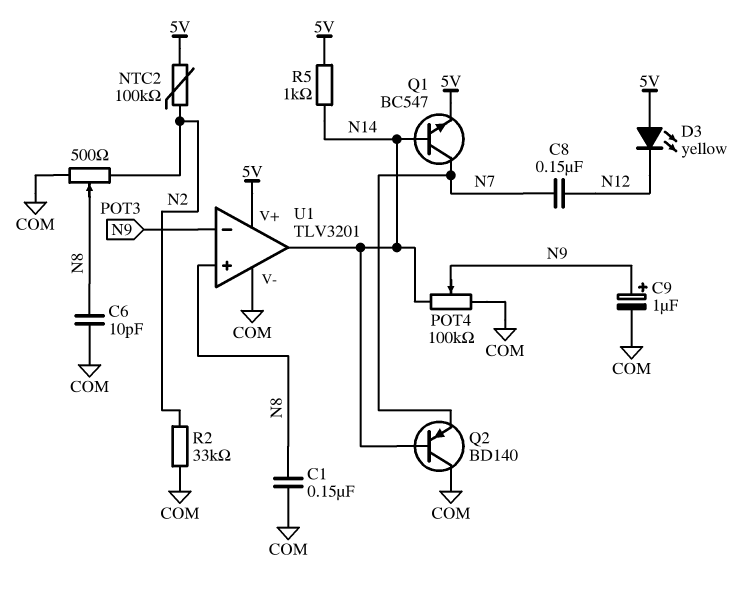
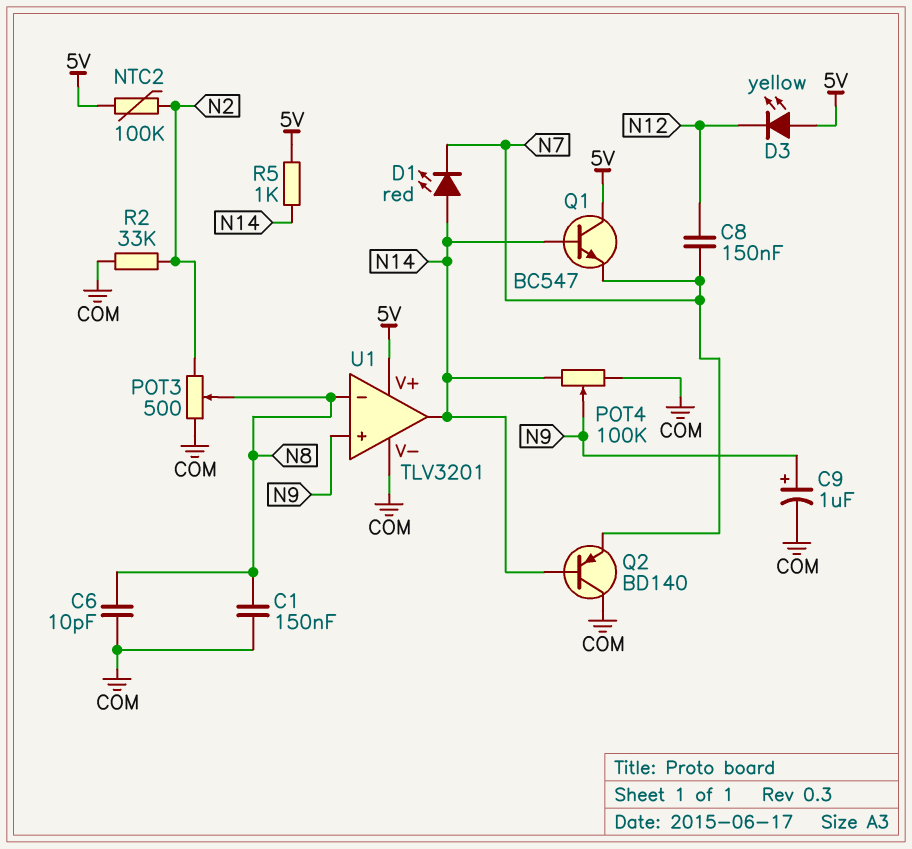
D1: none -> LED red (A N14, K N7)
Q1: NPN BC547 (B N14, C N7, E 5V) -> NPN BC547 (B N14, C 5V, E N7)
U1 pin in+: N8 -> N9
U1 pin in-: N9 -> N8

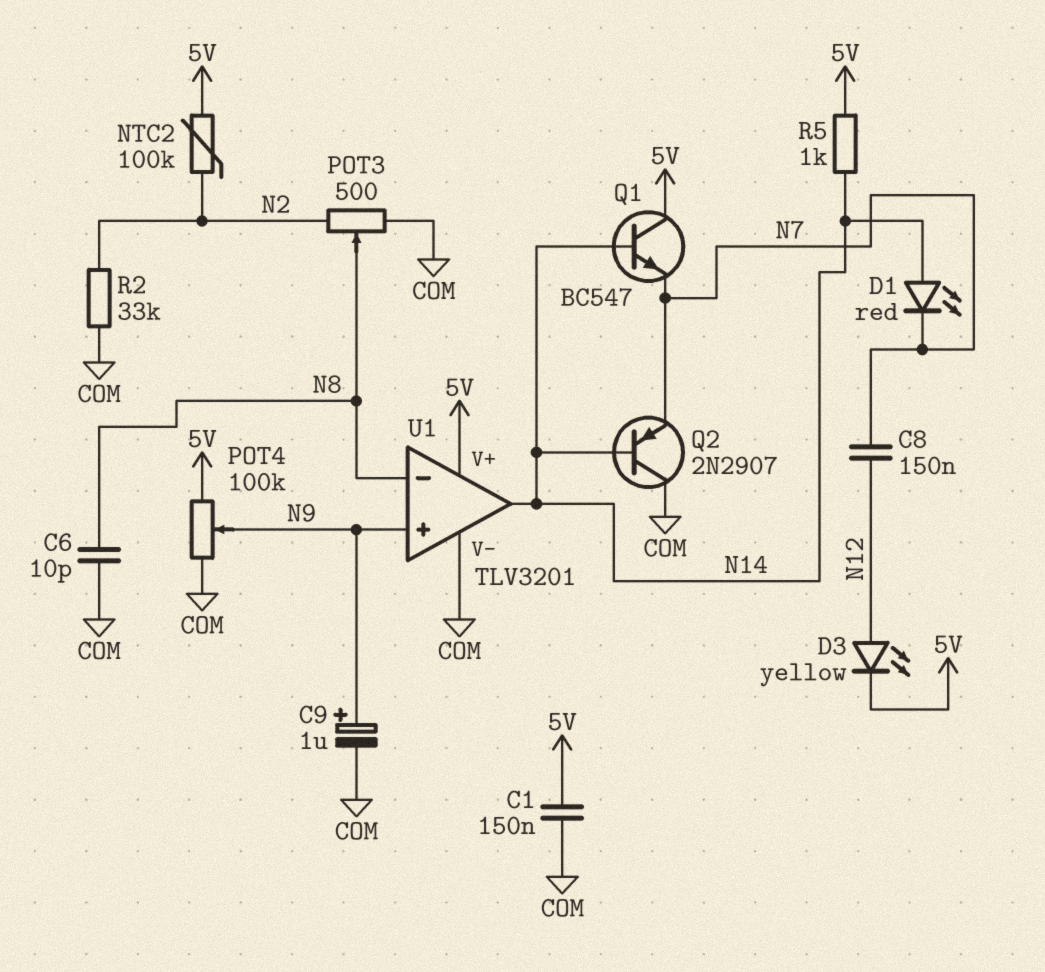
C1: 150nF (COM, N8) -> 150nF (5V, COM)
D3: LED yellow (A 5V, K N12) -> LED yellow (A N12, K 5V)
POT4: 100k (COM, N14, wiper N9) -> 100k (5V, COM, wiper N9)
Q2: PNP BD140 (B N14, C COM, E N7) -> PNP 2N2907 (B N14, C COM, E N7)

